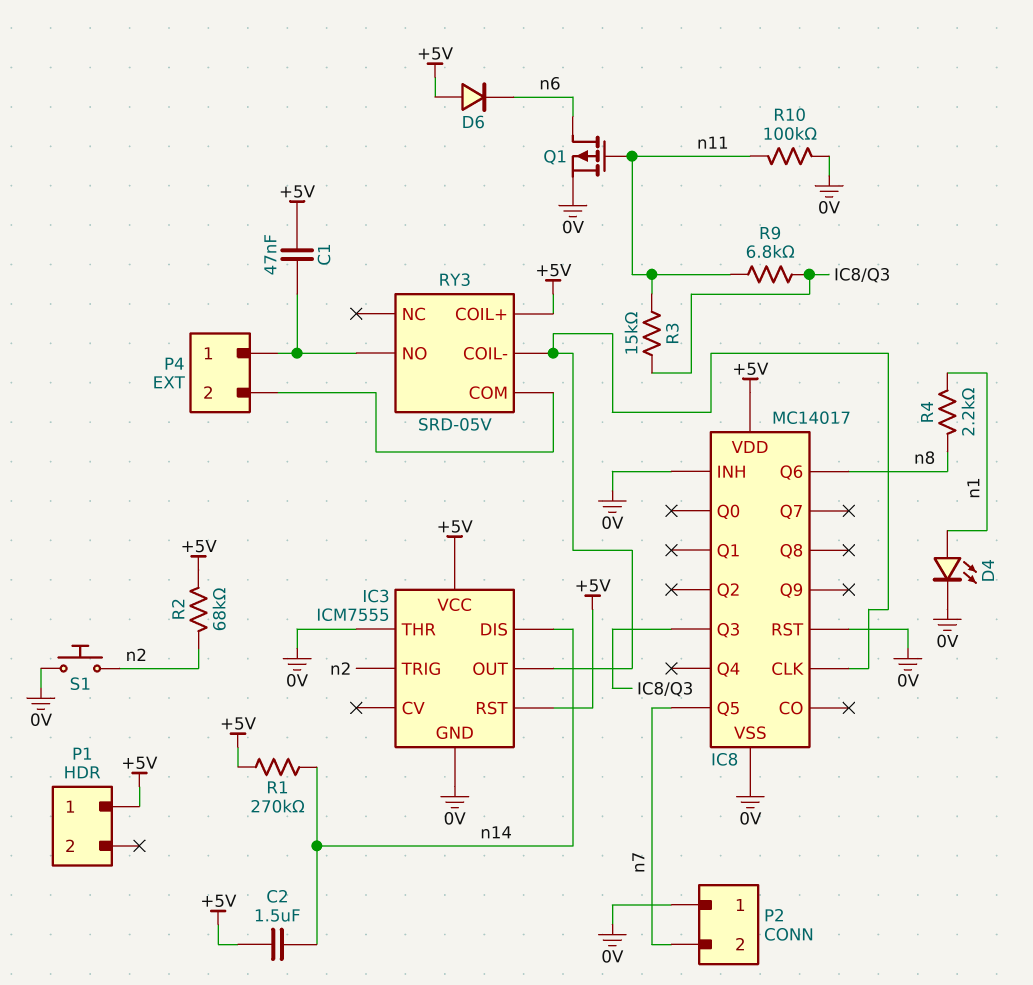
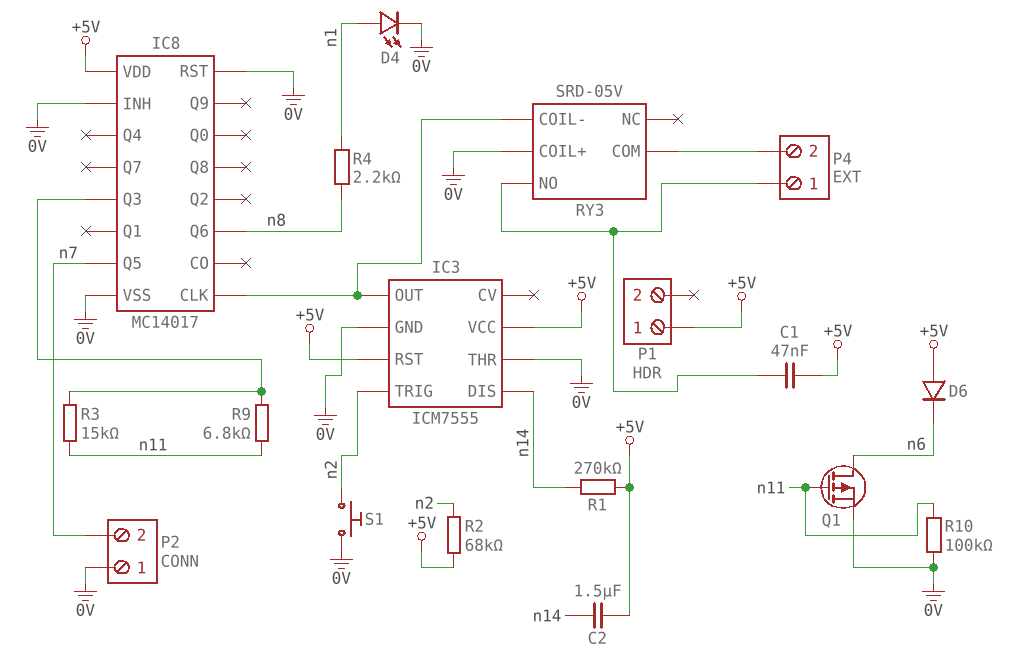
RY3 pin COIL+: +5V -> 0V

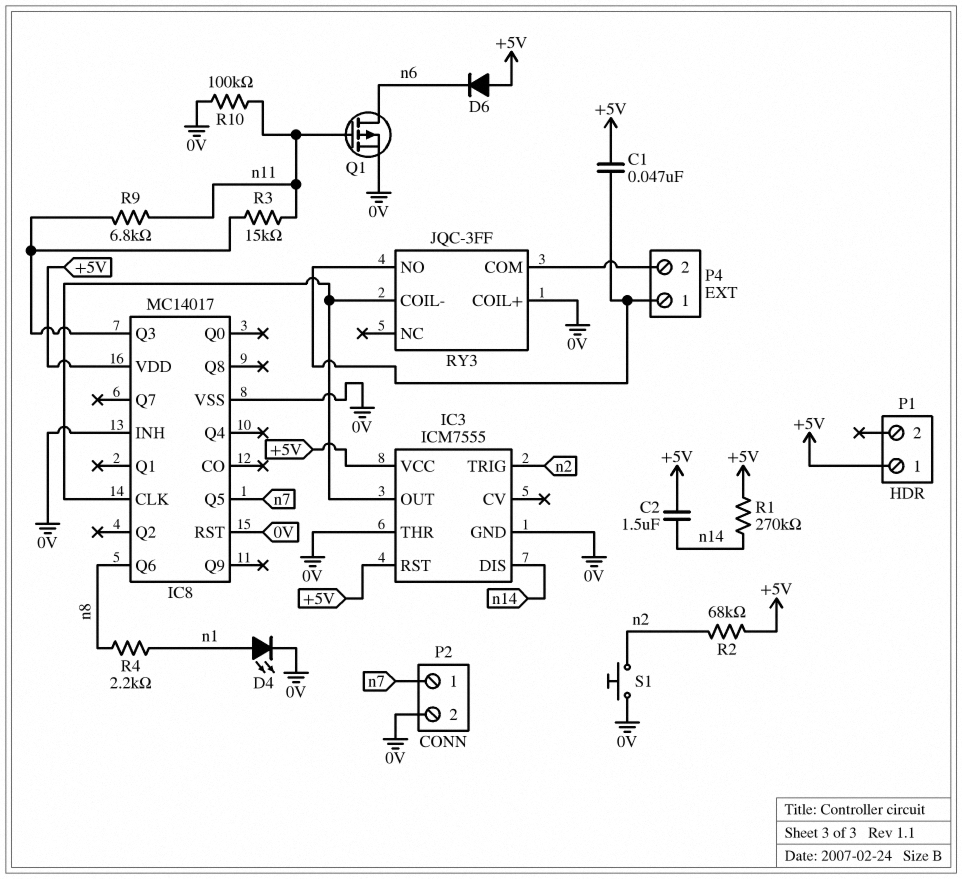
P2 pin 1: 0V -> n7
P2 pin 2: n7 -> 0V
RY3: SRD-05V -> JQC-3FF

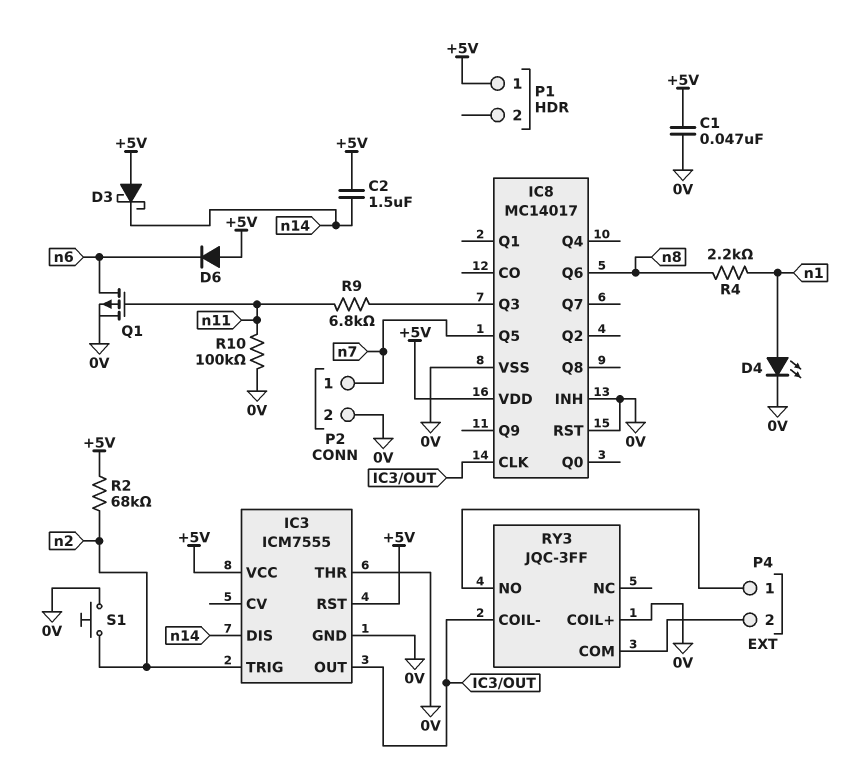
C1: 47nF (+5V, P4/1) -> 47nF (+5V, 0V)
D3: none -> schottky (A +5V, K n14)
R1: 270k (+5V, n14) -> none
R3: 15k (IC8/Q3, n11) -> none

